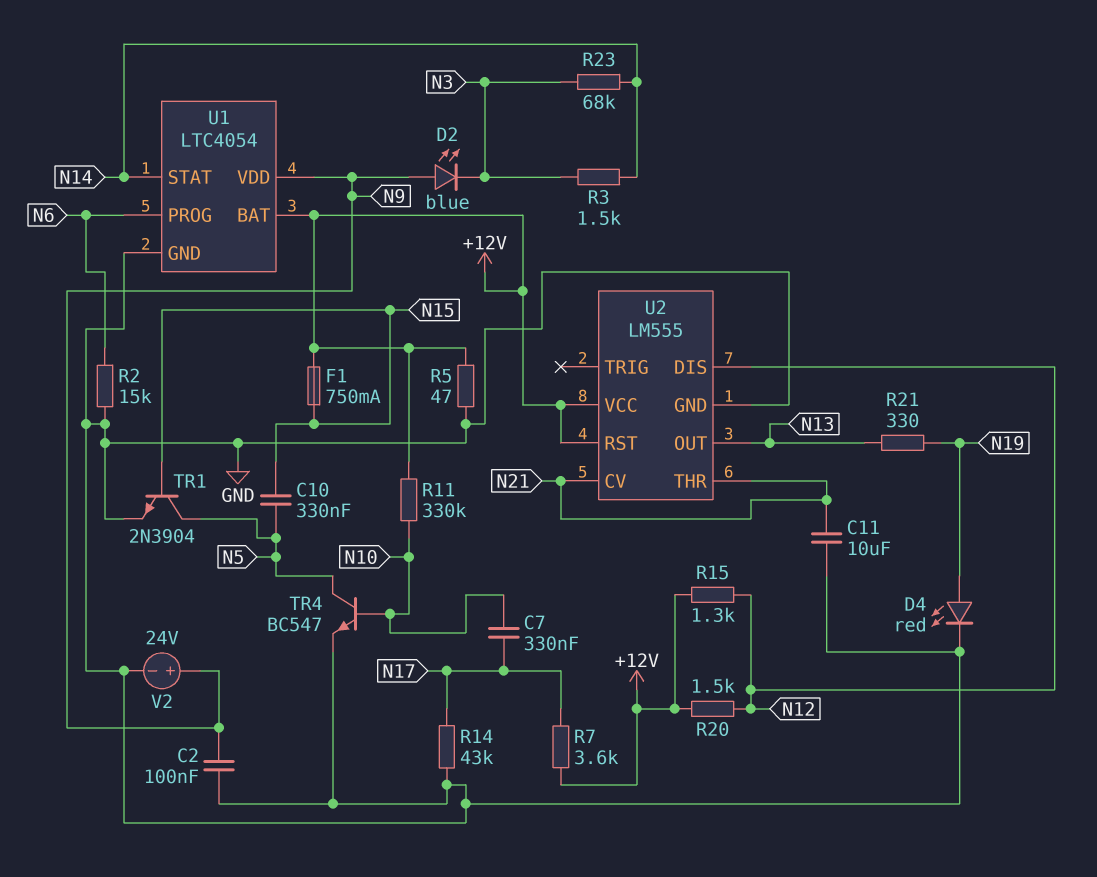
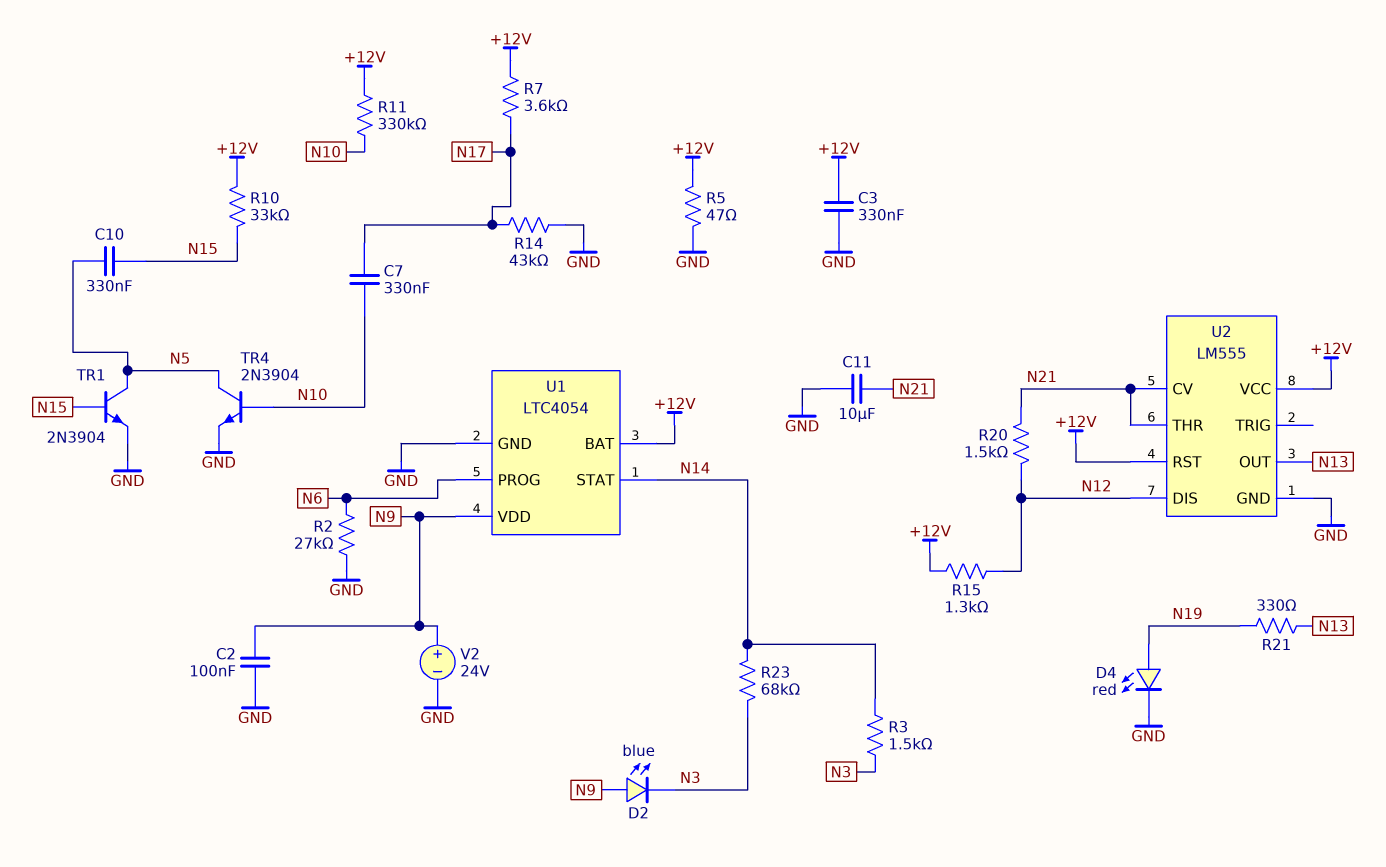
C3: none -> 330nF (+12V, GND)
F1: 750mA (+12V, N15) -> none
R2: 15k (GND, N6) -> 27k (GND, N6)
R10: none -> 33k (+12V, N15)
R20: 1.5k (+12V, N12) -> 1.5k (N12, N21)
TR4: NPN BC547 (B N10, C N5, E GND) -> NPN 2N3904 (B N10, C N5, E GND)

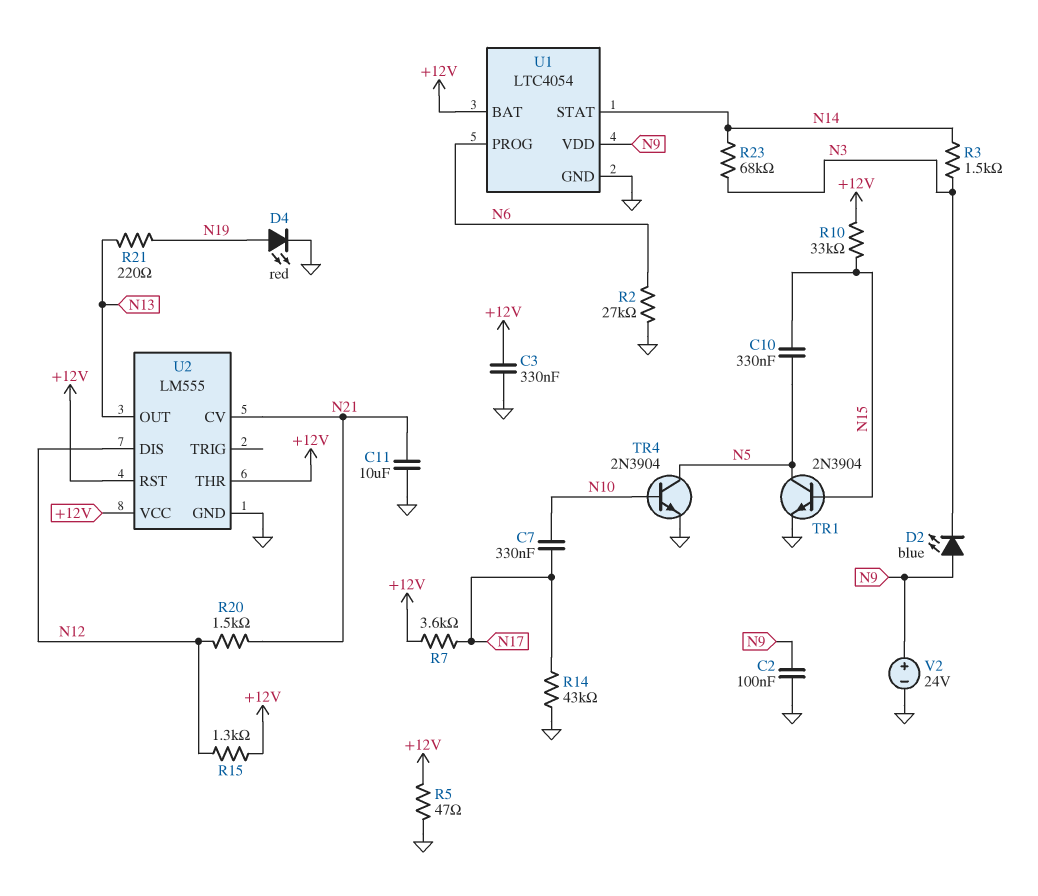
R11: 330k (+12V, N10) -> none
R21: 330 (N13, N19) -> 220 (N13, N19)
U2 pin THR: N21 -> +12V

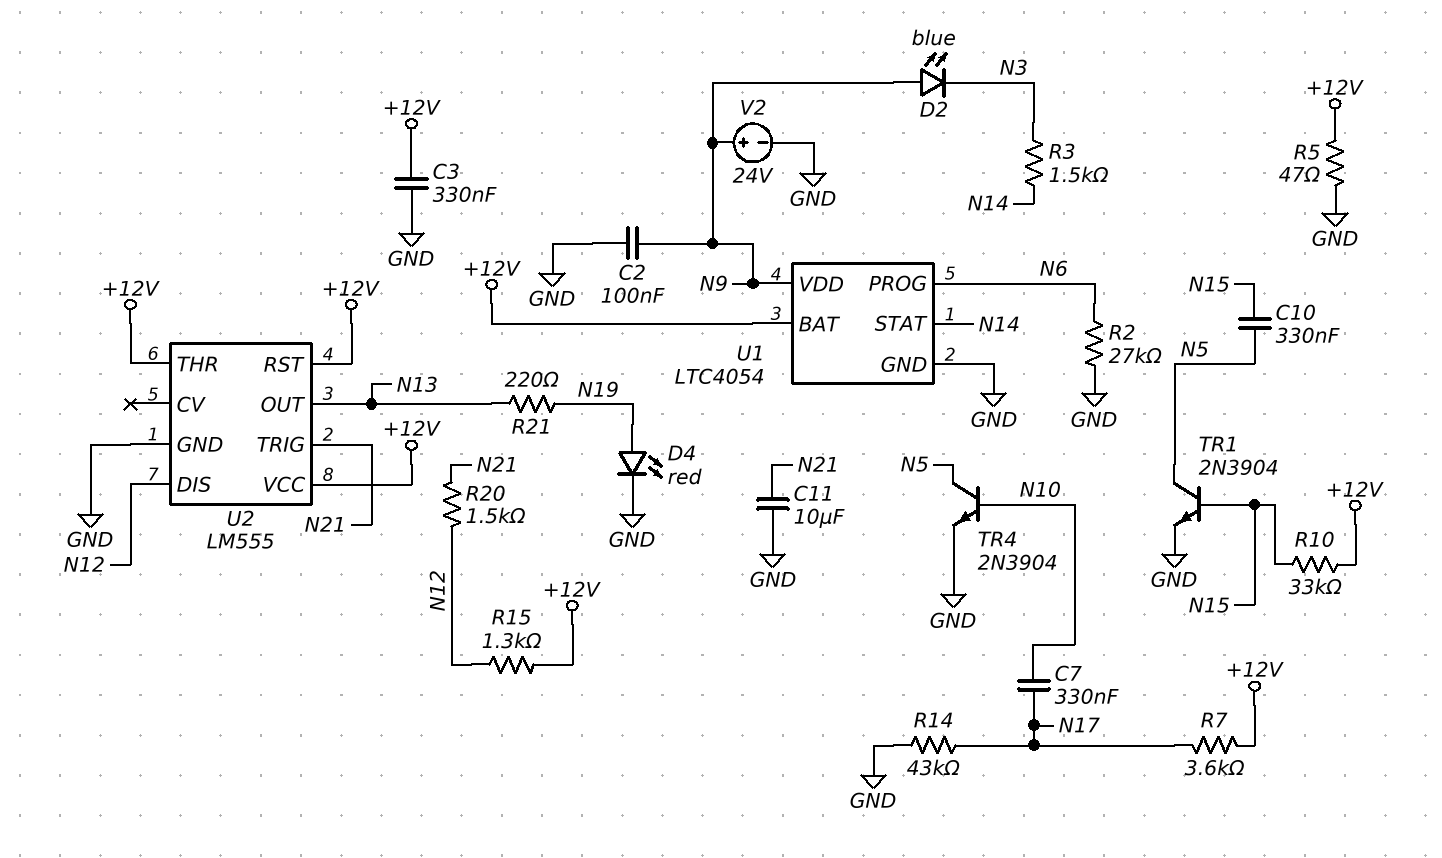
R23: 68k (N3, N14) -> none
U2 pin CV: N21 -> none
U2 pin TRIG: none -> N21

